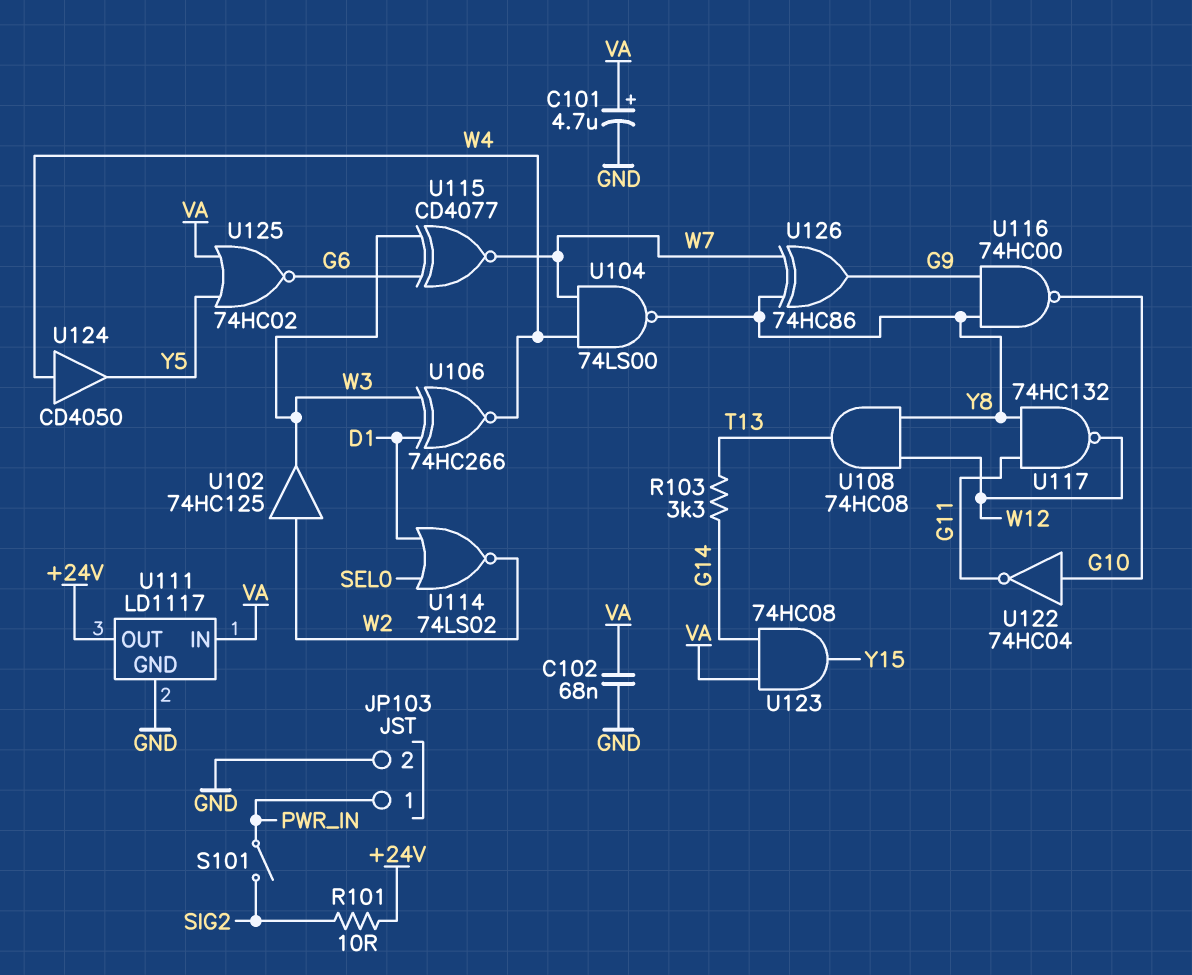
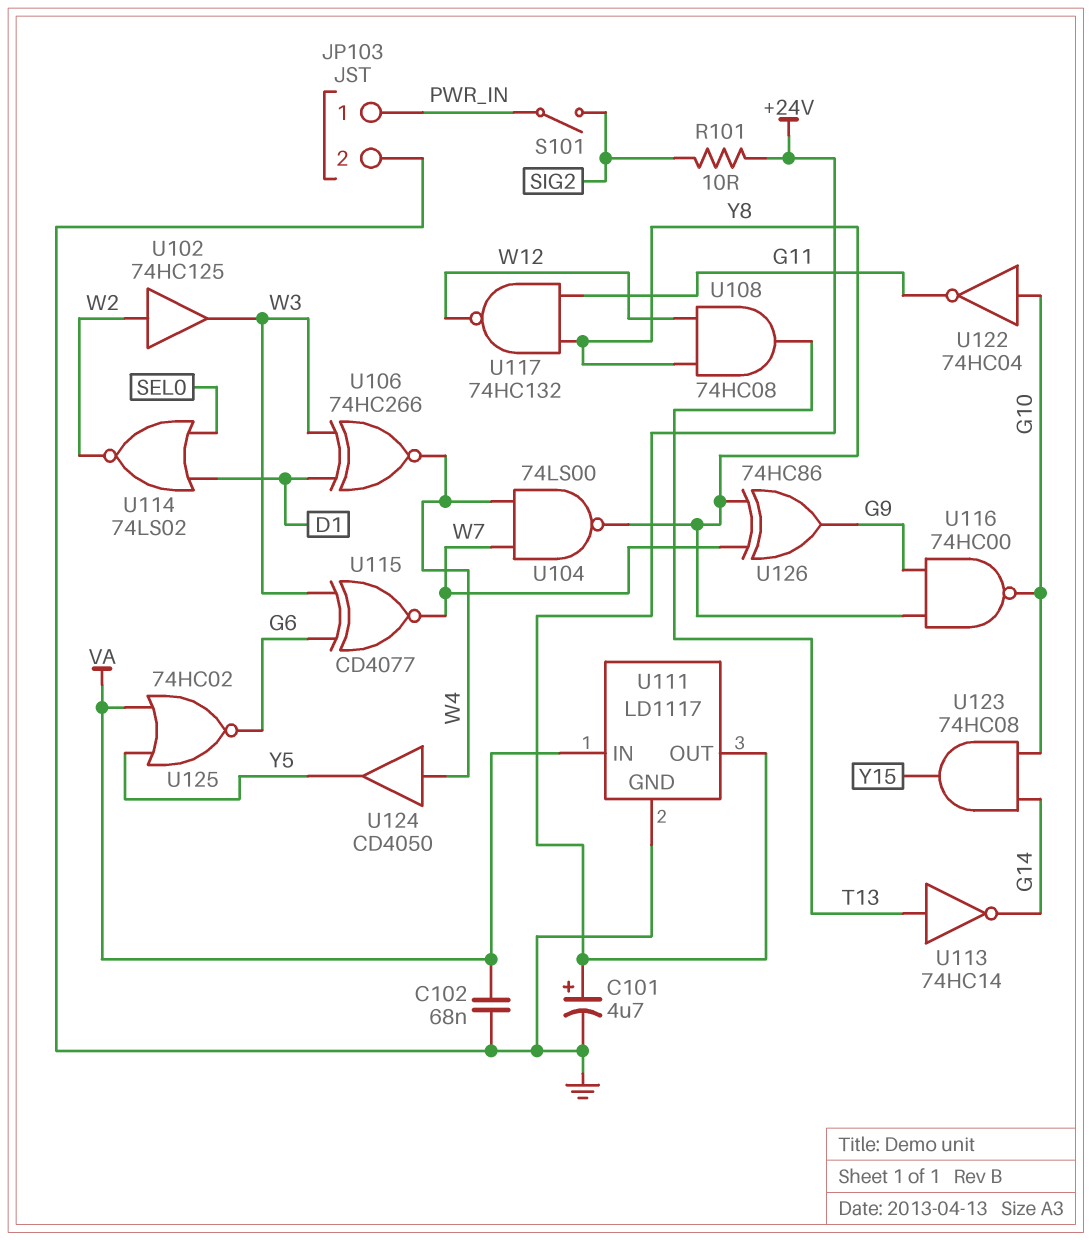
C101: 4.7uF (plus VA, minus GND) -> 4.7uF (plus +24V, minus GND)
R103: 3.3k (G14, T13) -> none
U113: none -> NOT 74HC14 (in T13, out G14)
U123: AND 74HC08 (in G14, in VA, out Y15) -> AND 74HC08 (in G10, in G14, out Y15)

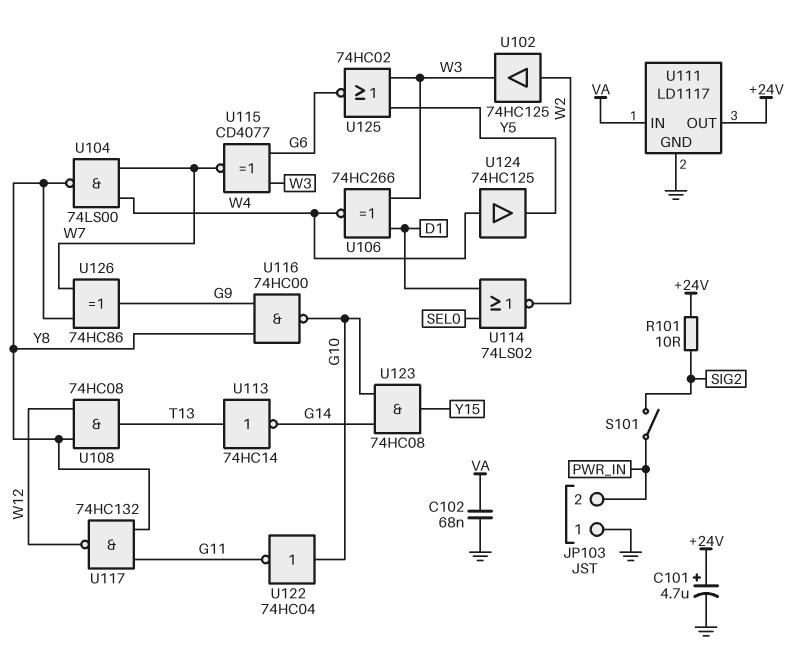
JP103 pin 1: PWR_IN -> GND
JP103 pin 2: GND -> PWR_IN
U124: buffer CD4050 (in W4, out Y5) -> buffer 74HC125 (in W4, out Y5)
U125: NOR 74HC02 (in VA, in Y5, out G6) -> NOR 74HC02 (in W3, in Y5, out G6)

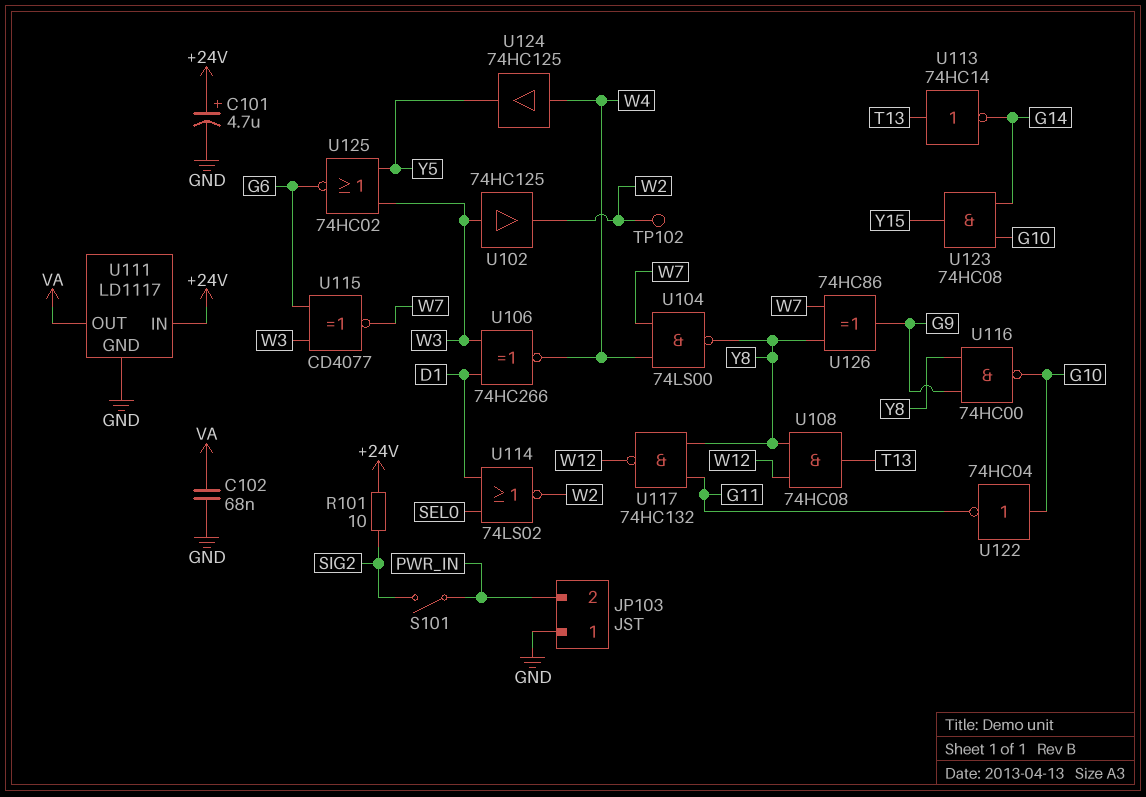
TP102: none -> test point (W2)
U102: buffer 74HC125 (in W2, out W3) -> buffer 74HC125 (in W3, out W2)
U111 pin IN: VA -> +24V
U111 pin OUT: +24V -> VA

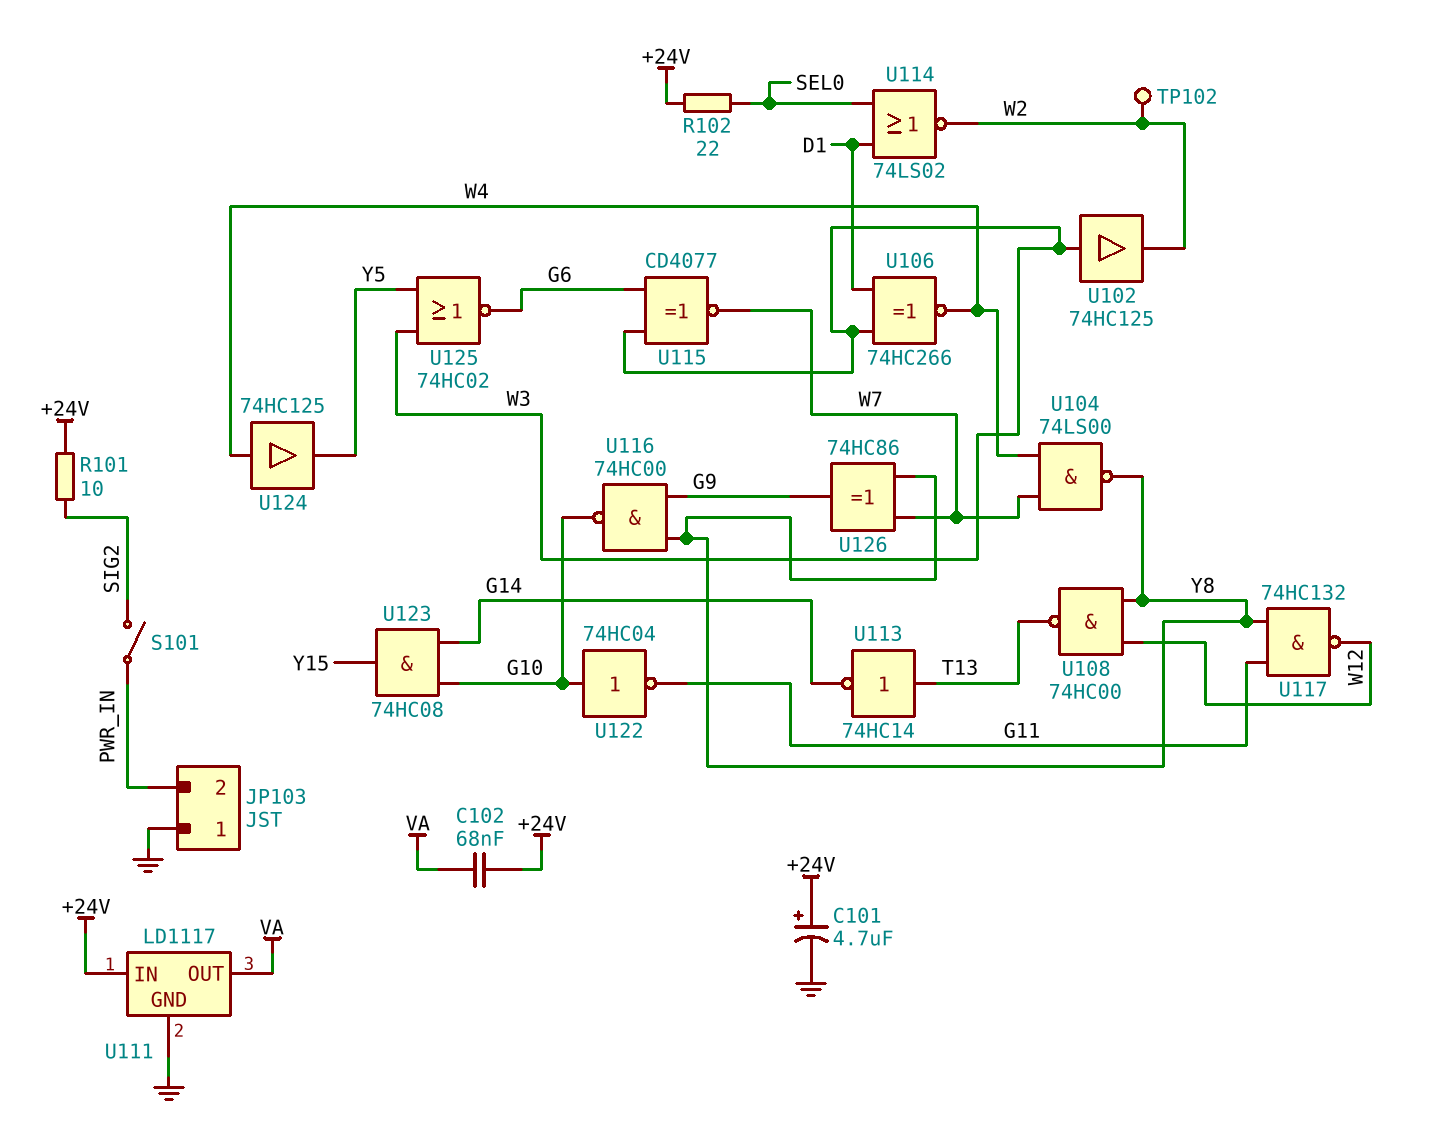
C102: 68nF (GND, VA) -> 68nF (+24V, VA)
R102: none -> 22 (+24V, SEL0)
U108: AND 74HC08 (in W12, in Y8, out T13) -> NAND 74HC00 (in W12, in Y8, out T13)

